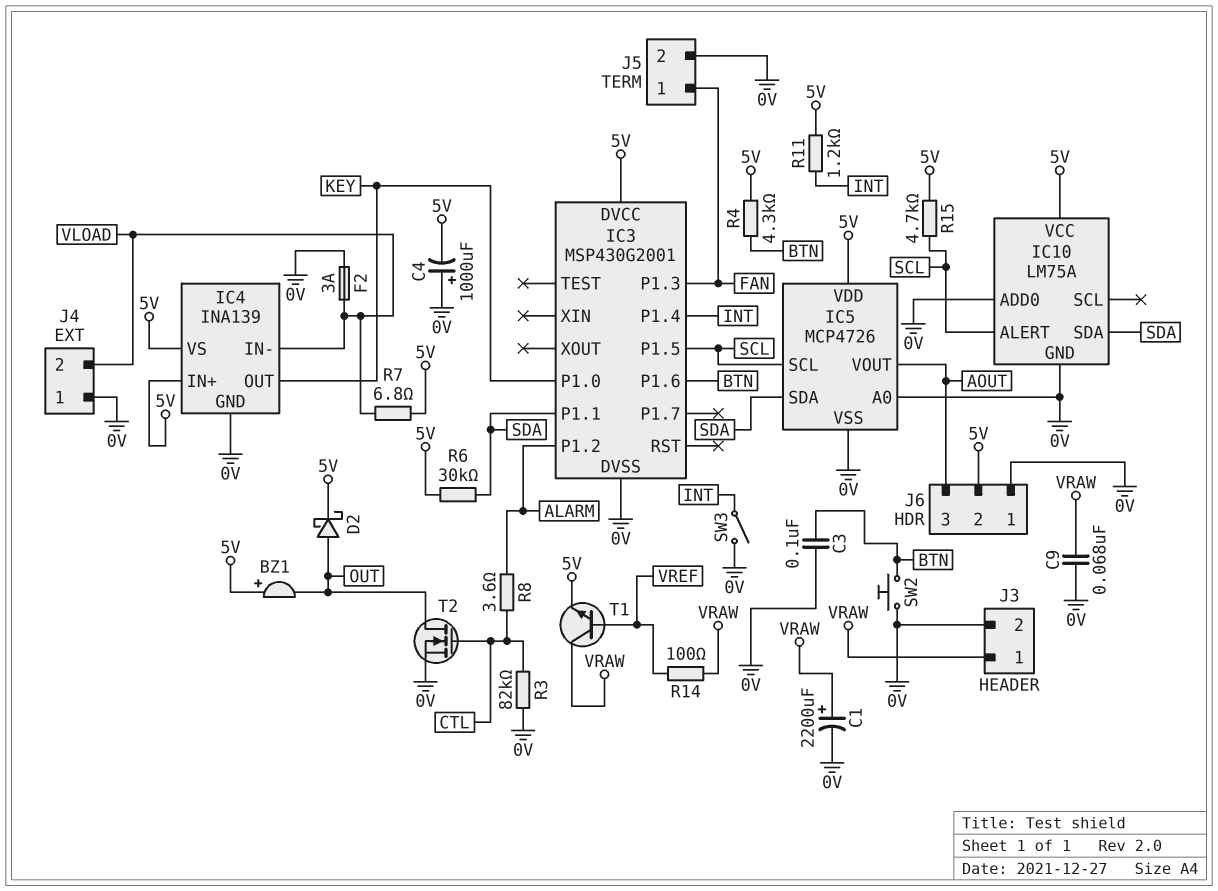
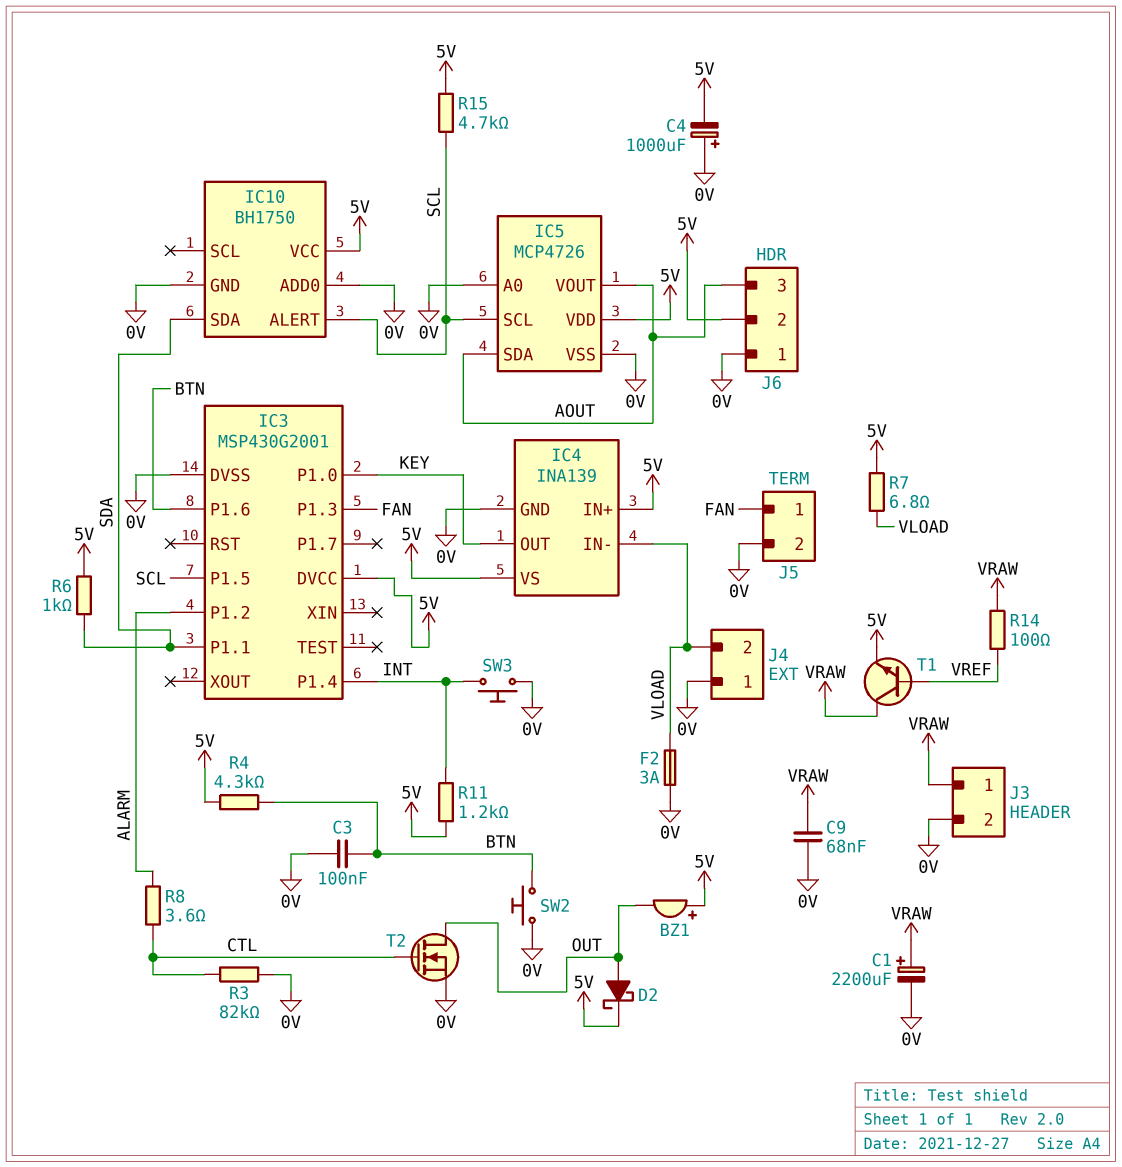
IC5 pin SDA: SDA -> AOUT
IC10: LM75A -> BH1750
R6: 30k (5V, SDA) -> 1k (5V, SDA)
SW3: switch (0V, INT) -> button (0V, INT)

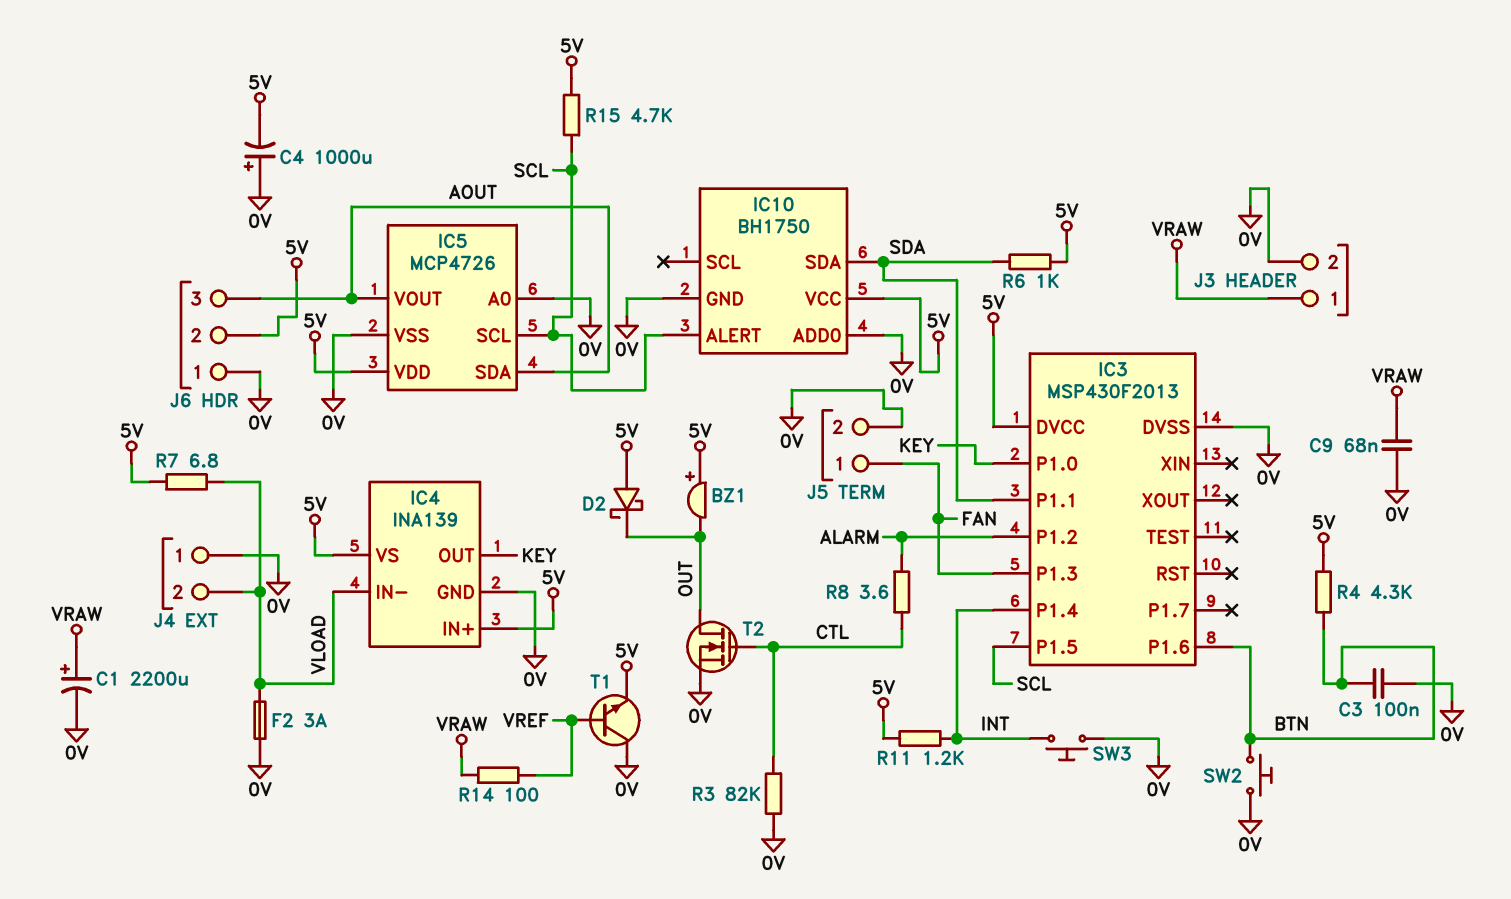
D2: schottky (A OUT, K 5V) -> schottky (A 5V, K OUT)
IC3: MSP430G2001 -> MSP430F2013
T1: NPN (B VREF, C VRAW, E 5V) -> NPN (B VREF, C 0V, E 5V)

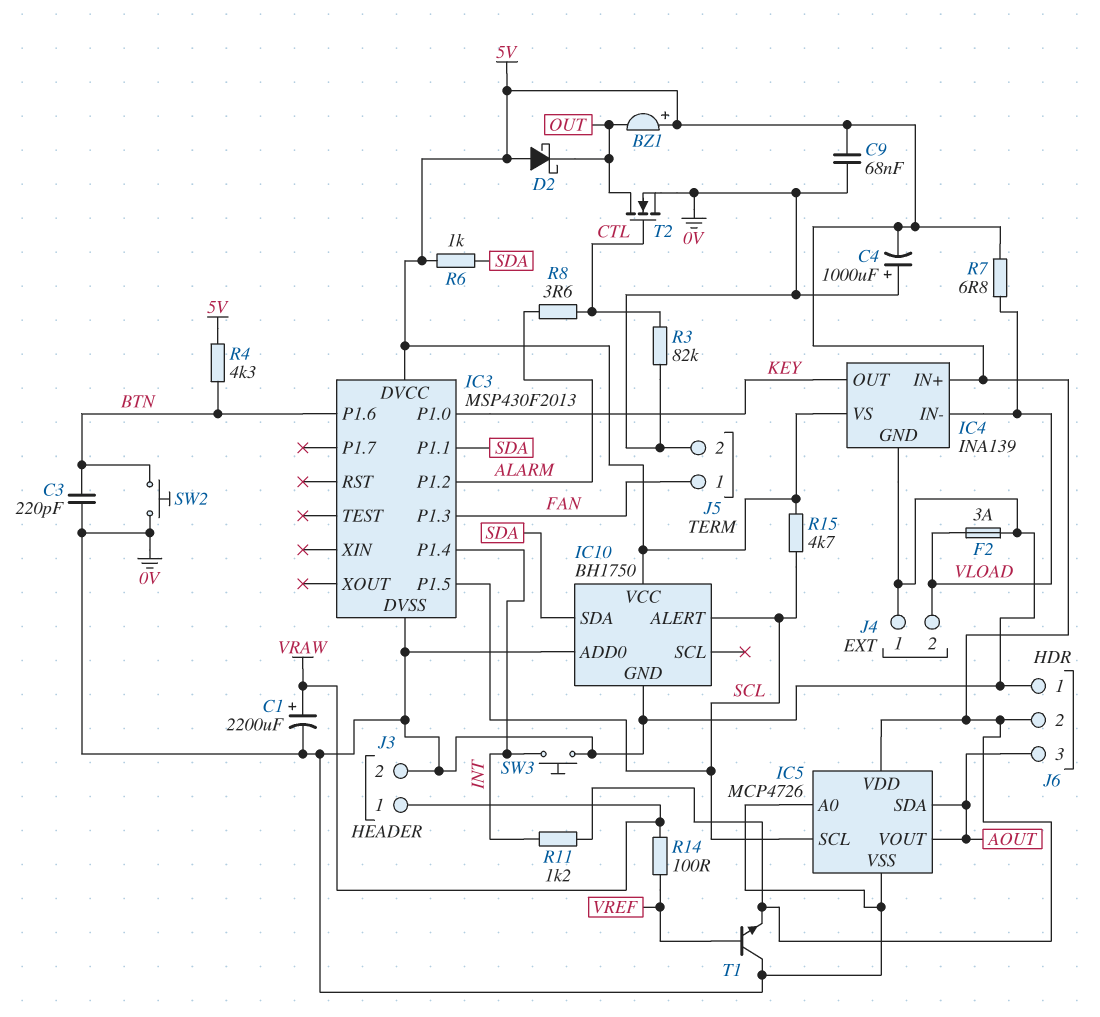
C3: 100nF (0V, BTN) -> 220pF (0V, BTN)
C9: 68nF (0V, VRAW) -> 68nF (0V, 5V)

